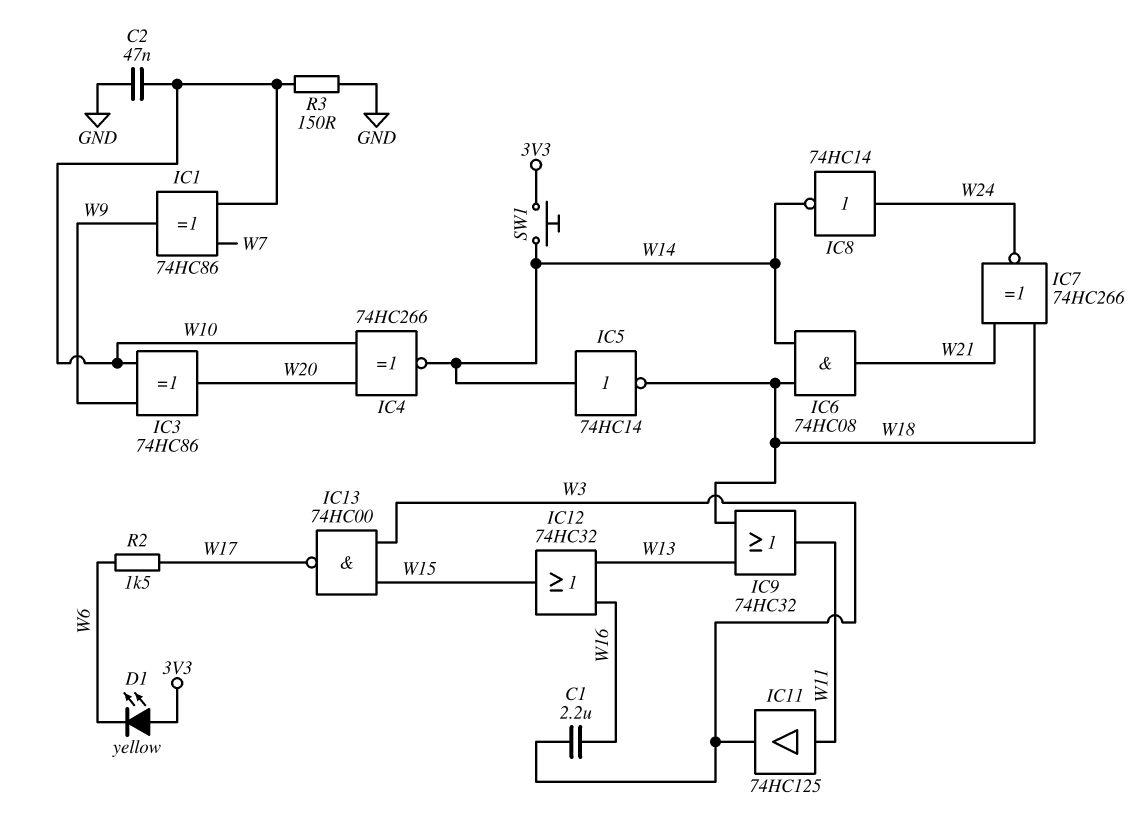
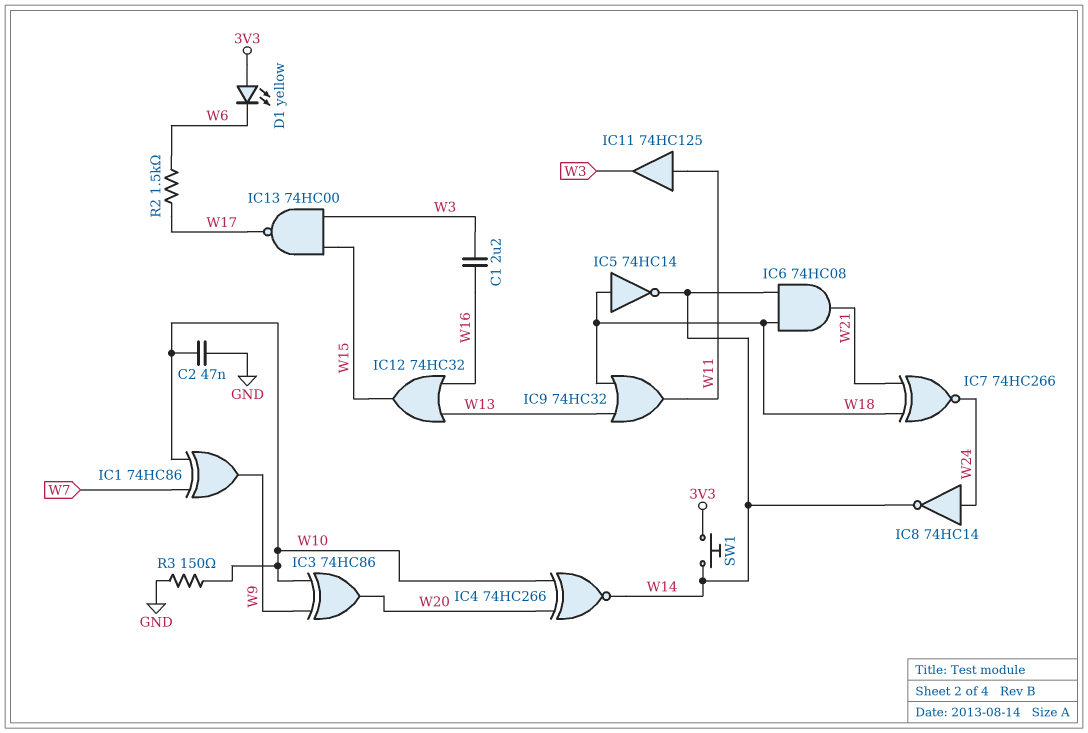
IC5: NOT 74HC14 (in W14, out W18) -> NOT 74HC14 (in W18, out W14)

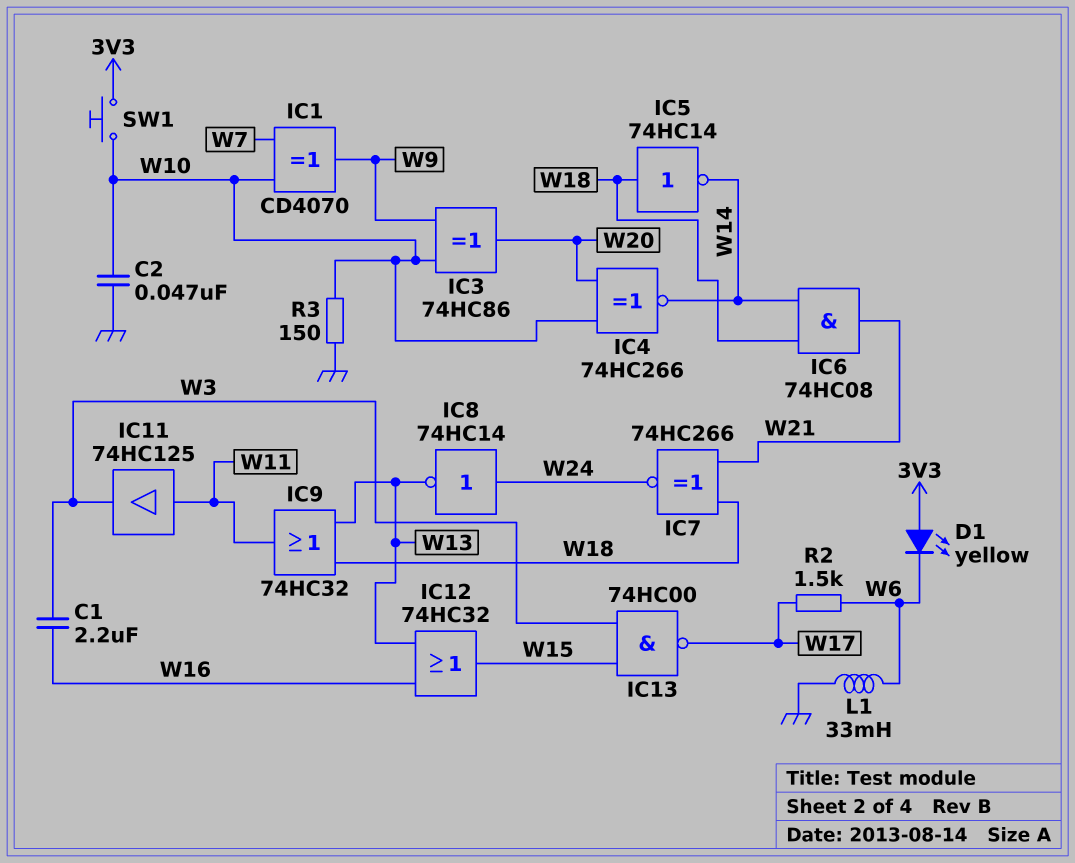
IC1: XOR 74HC86 (in W7, in W10, out W9) -> XOR CD4070 (in W7, in W10, out W9)
IC8: NOT 74HC14 (in W24, out W14) -> NOT 74HC14 (in W24, out W13)
L1: none -> 33mH (GND, W6)
SW1: button (3V3, W14) -> button (3V3, W10)

